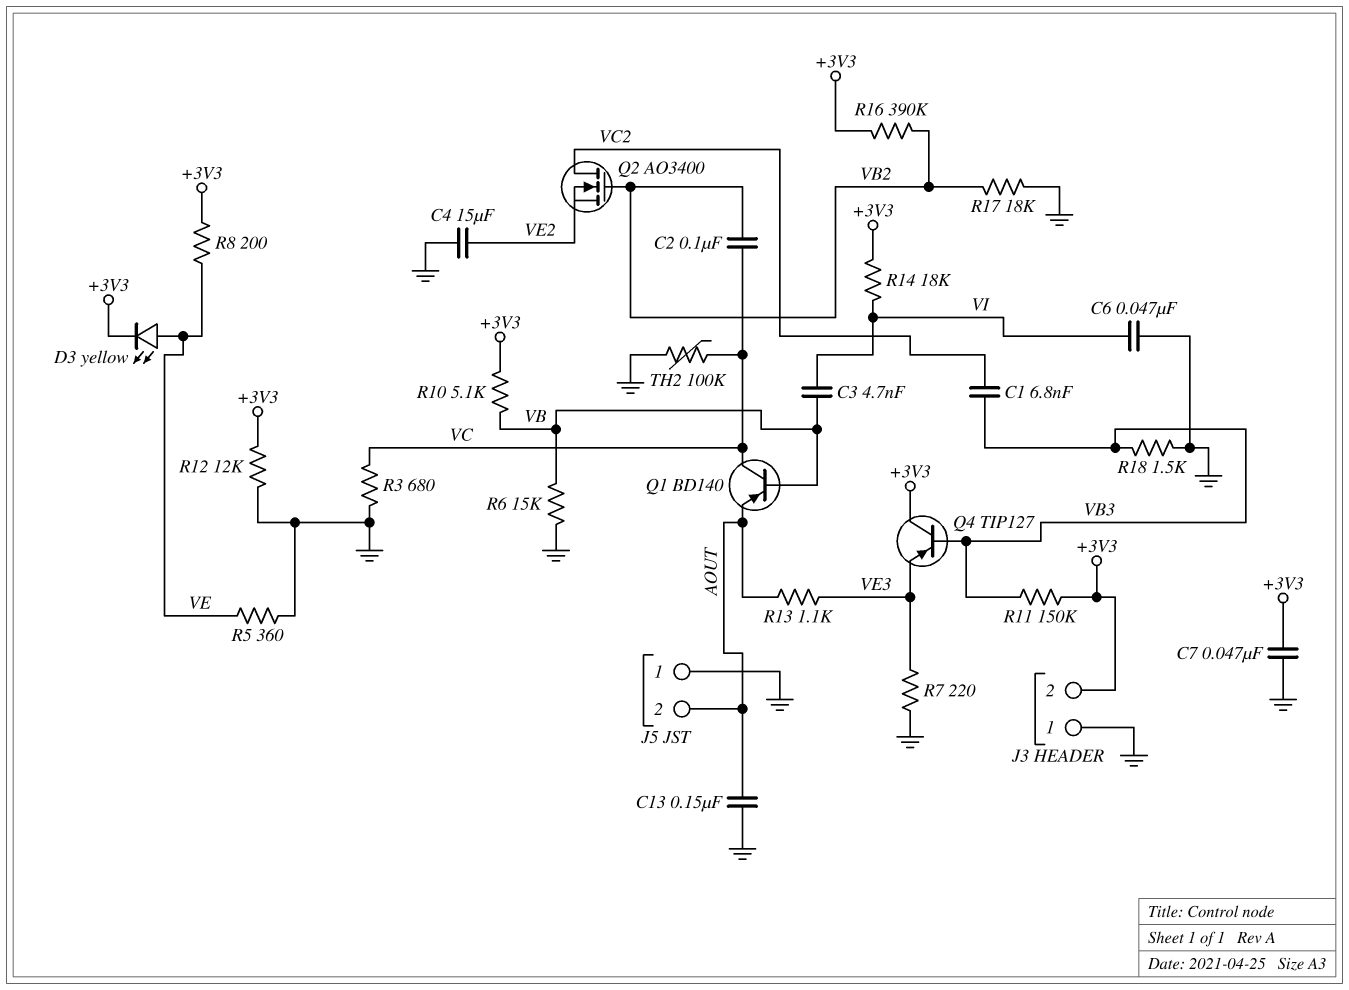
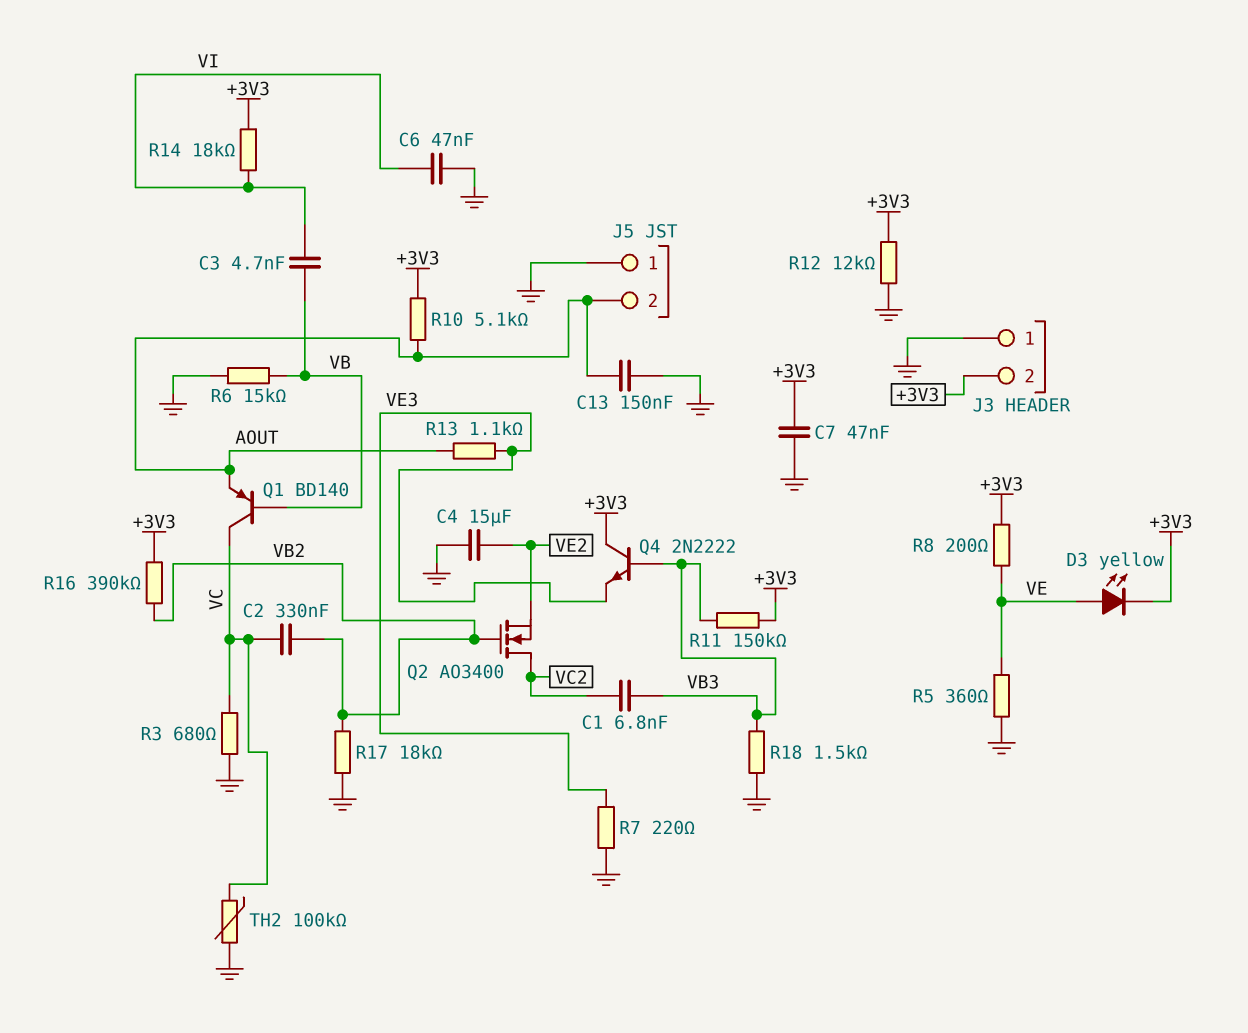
C2: 100nF (VB2, VC) -> 330nF (VB2, VC)
Q4: PNP TIP127 (B VB3, C +3V3, E VE3) -> NPN 2N2222 (B VB3, C +3V3, E VE3)
R10: 5.1k (+3V3, VB) -> 5.1k (+3V3, AOUT)

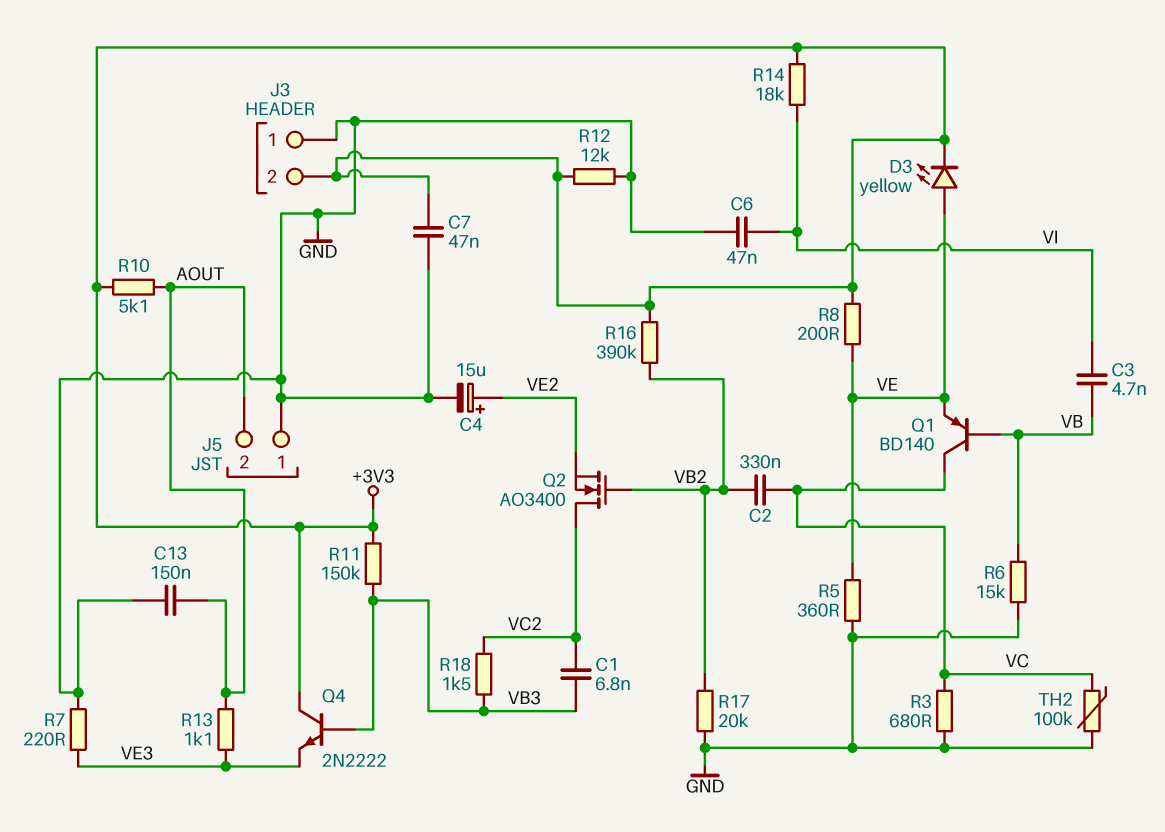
C4: 15uF (GND, VE2) -> 15uF (plus VE2, minus GND)
Q1: PNP BD140 (B VB, C VC, E AOUT) -> PNP BD140 (B VB, C VC, E VE)
R17: 18k (GND, VB2) -> 20k (GND, VB2)
R18: 1.5k (GND, VB3) -> 1.5k (VB3, VC2)

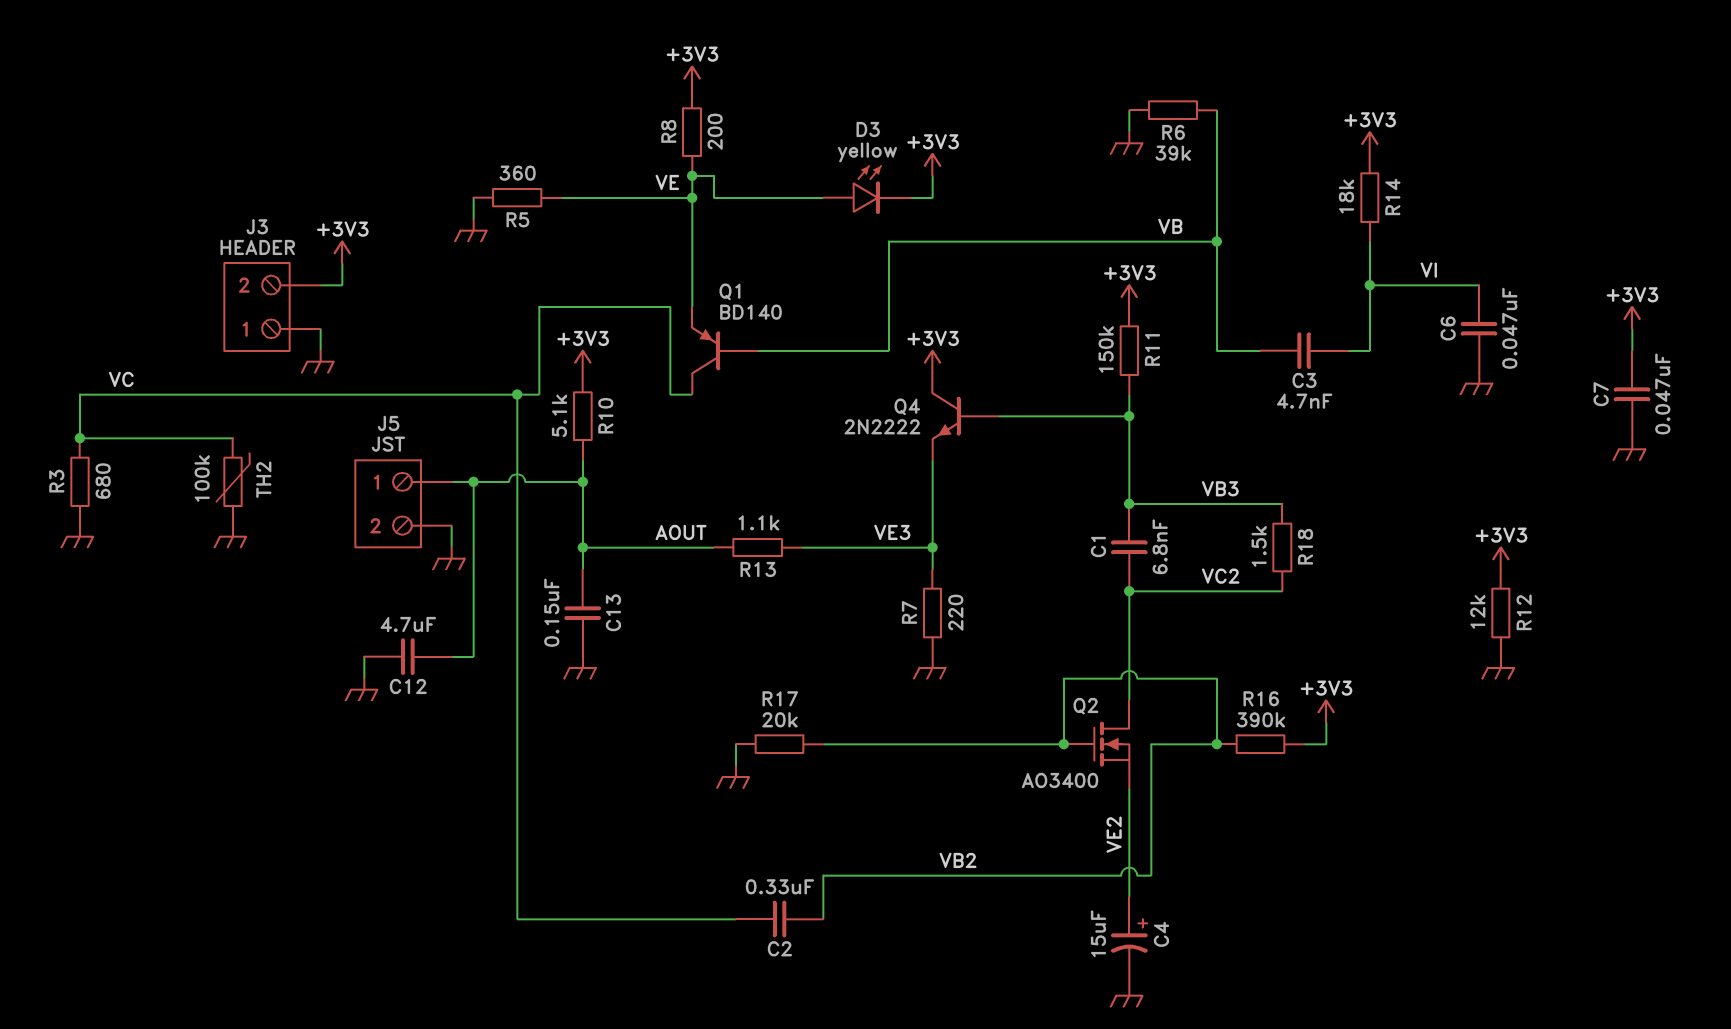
C12: none -> 4.7uF (AOUT, GND)
J5 pin 1: GND -> AOUT
J5 pin 2: AOUT -> GND
R6: 15k (GND, VB) -> 39k (GND, VB)

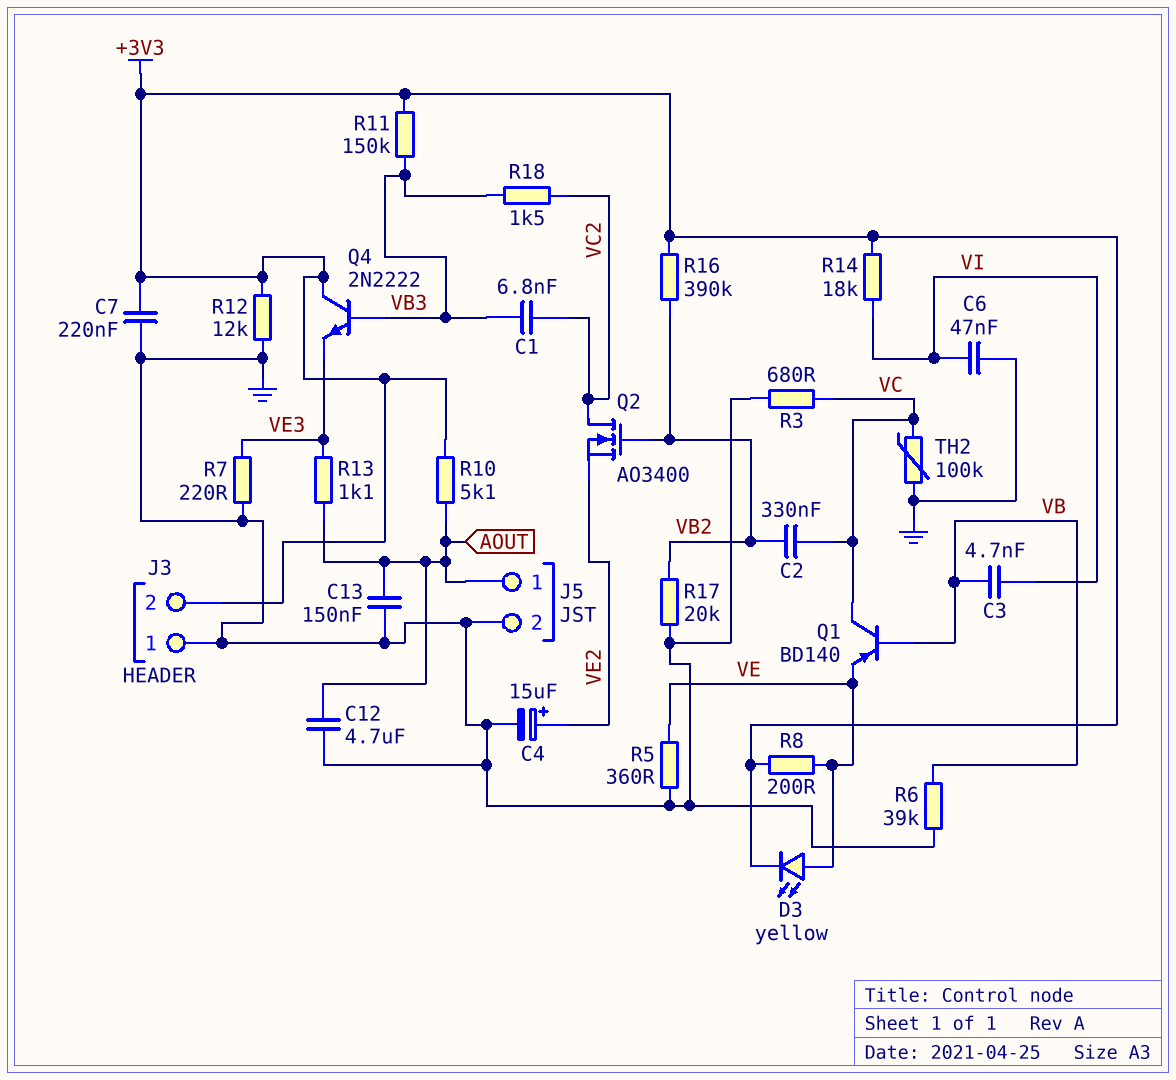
C7: 47nF (+3V3, GND) -> 220nF (+3V3, GND)

